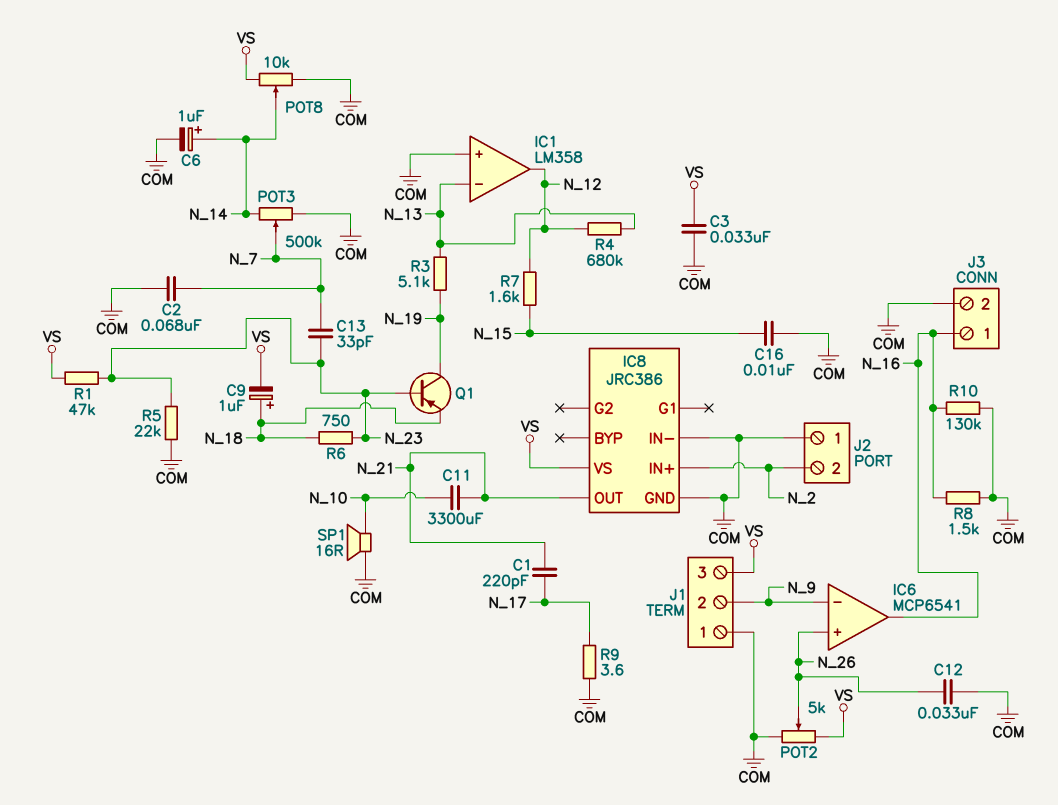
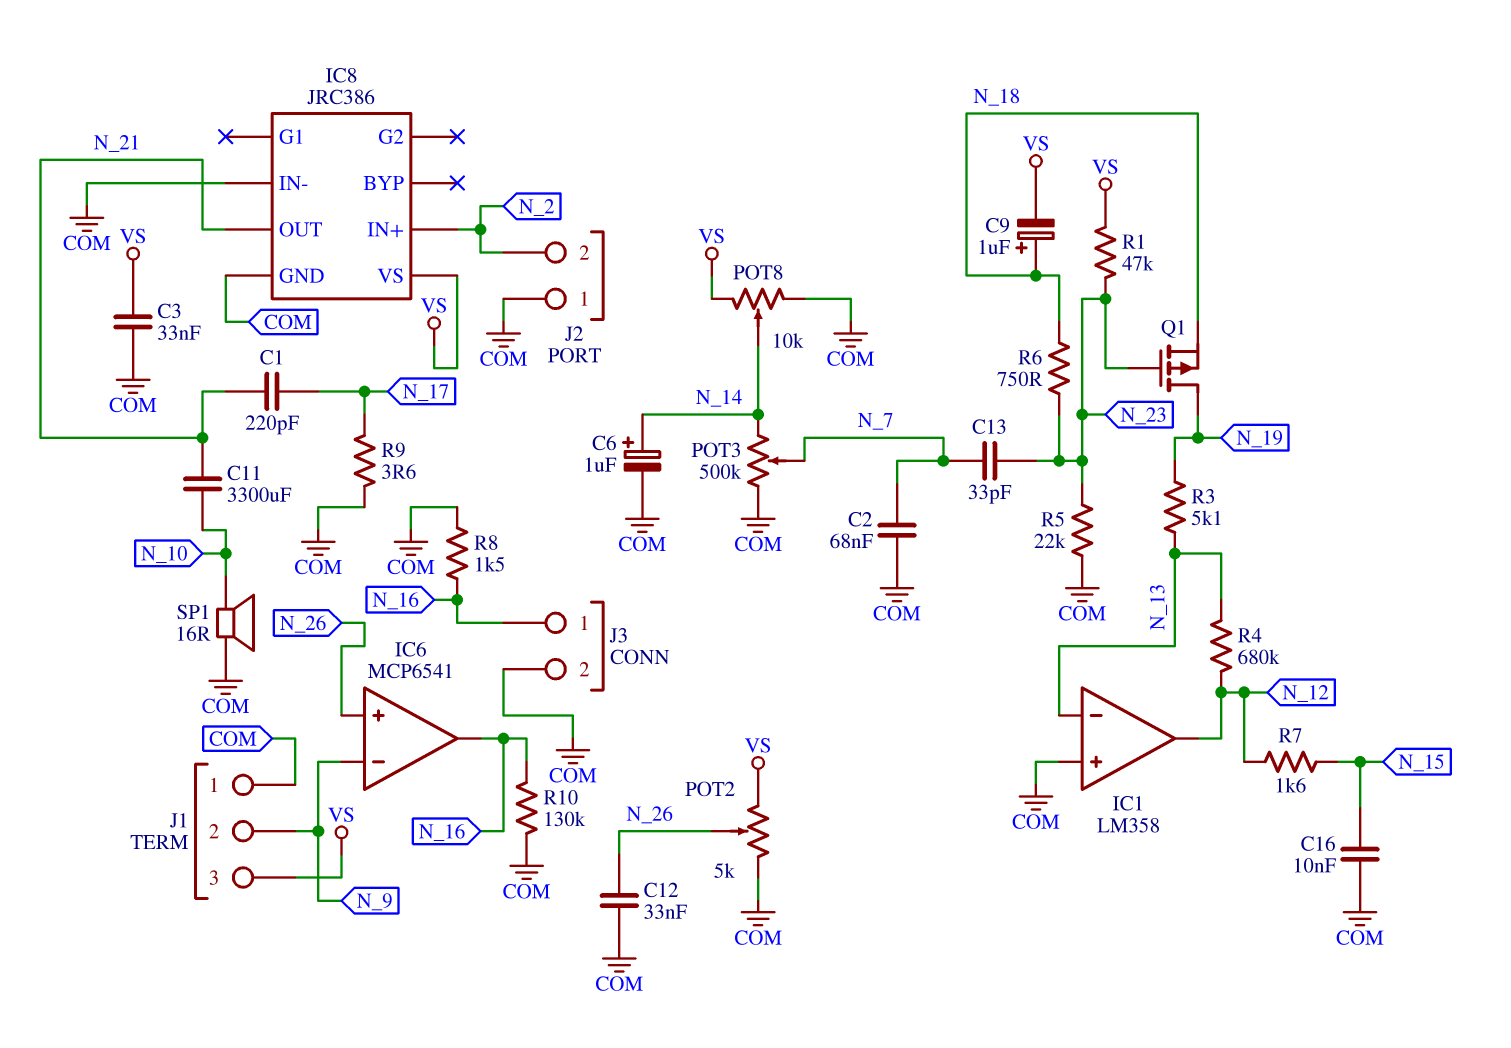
Q1: PNP (B N_23, C N_19, E N_18) -> PMOS (G N_23, D N_19, S N_18)

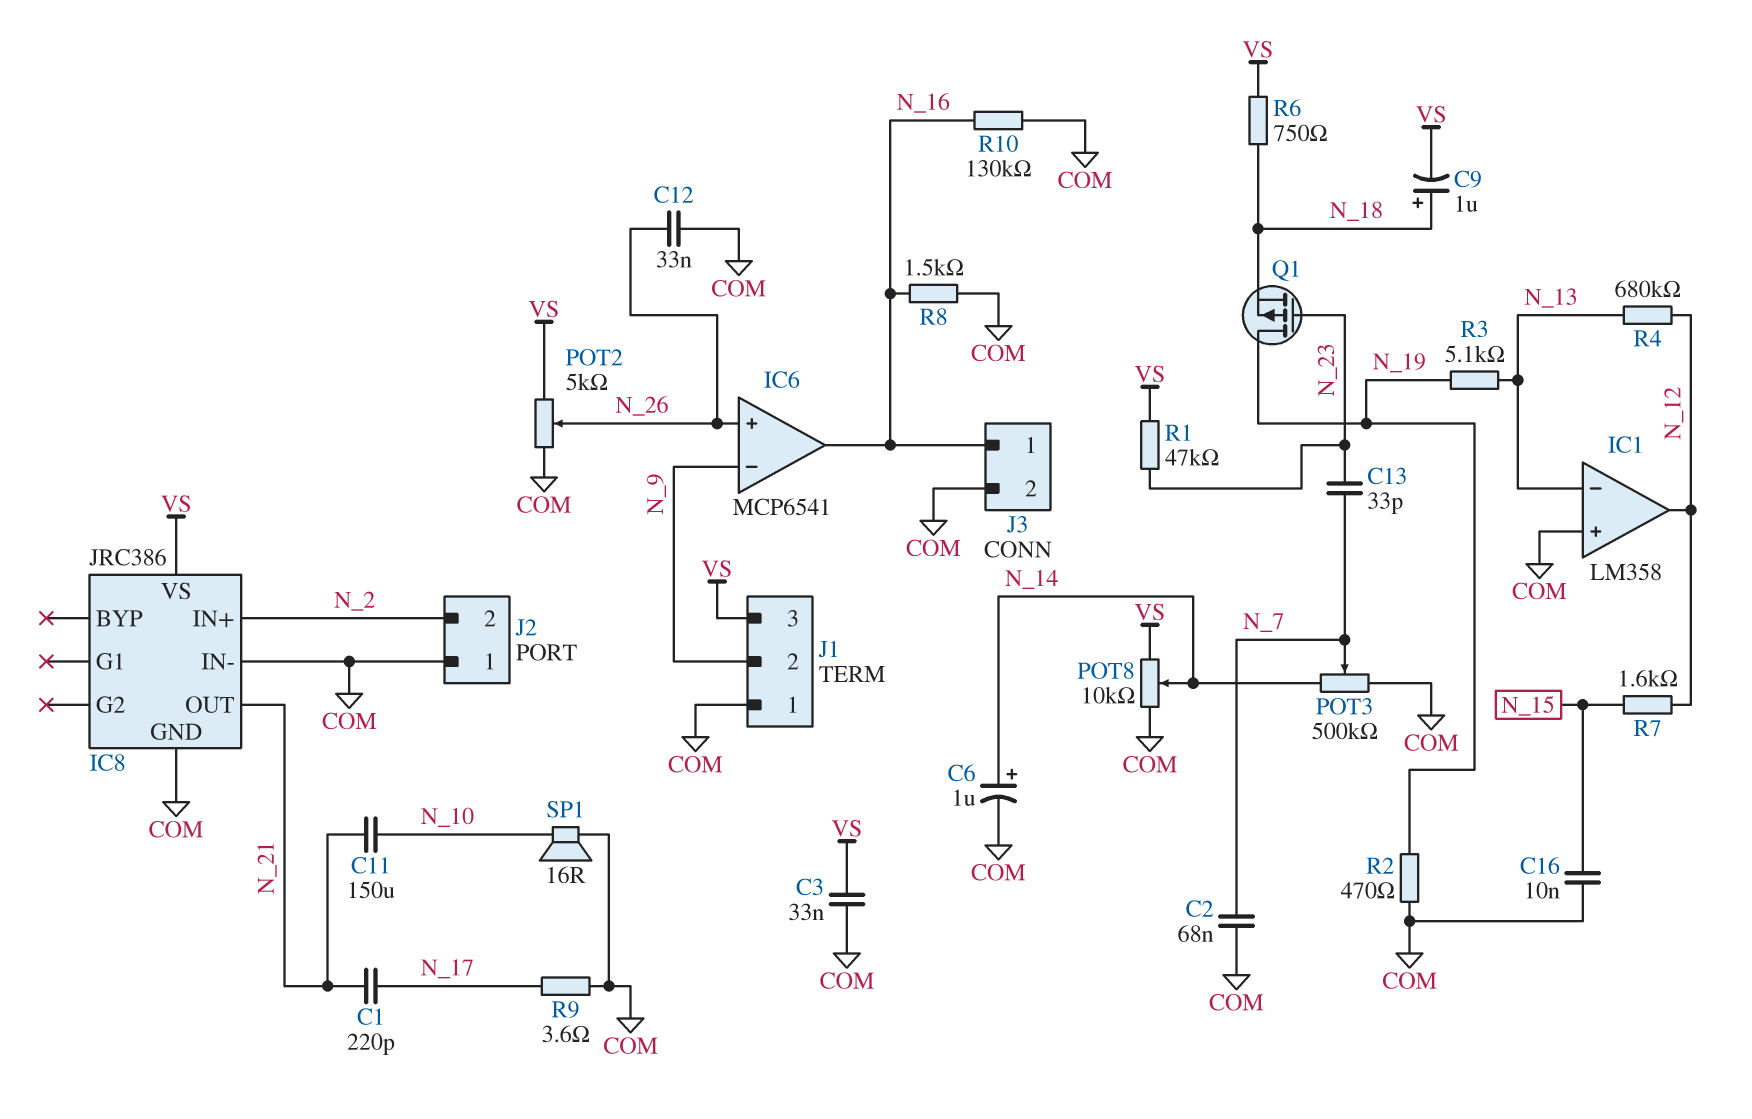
C11: 3300uF (N_10, N_21) -> 150uF (N_10, N_21)
R2: none -> 470 (COM, N_19)
R5: 22k (COM, N_23) -> none
R6: 750 (N_18, N_23) -> 750 (N_18, VS)

